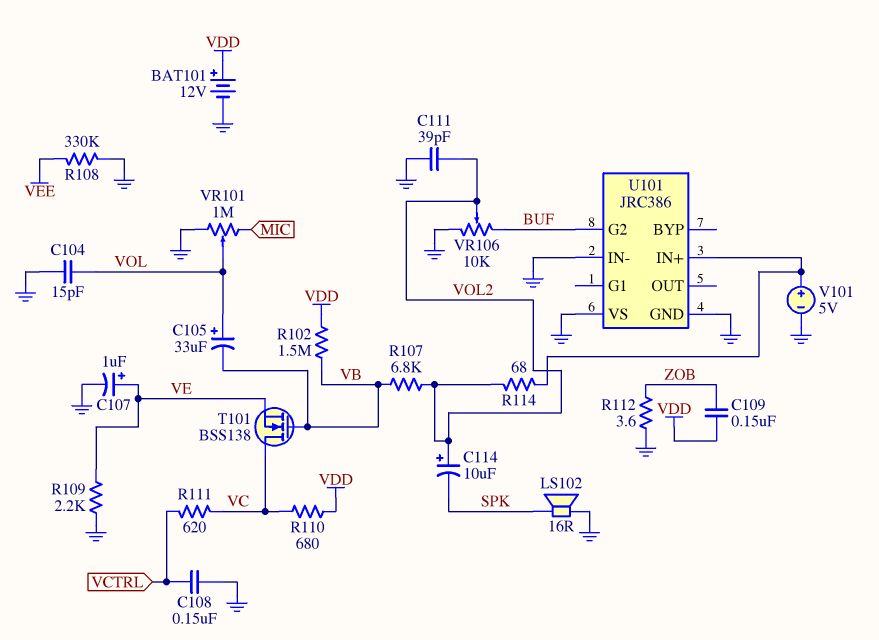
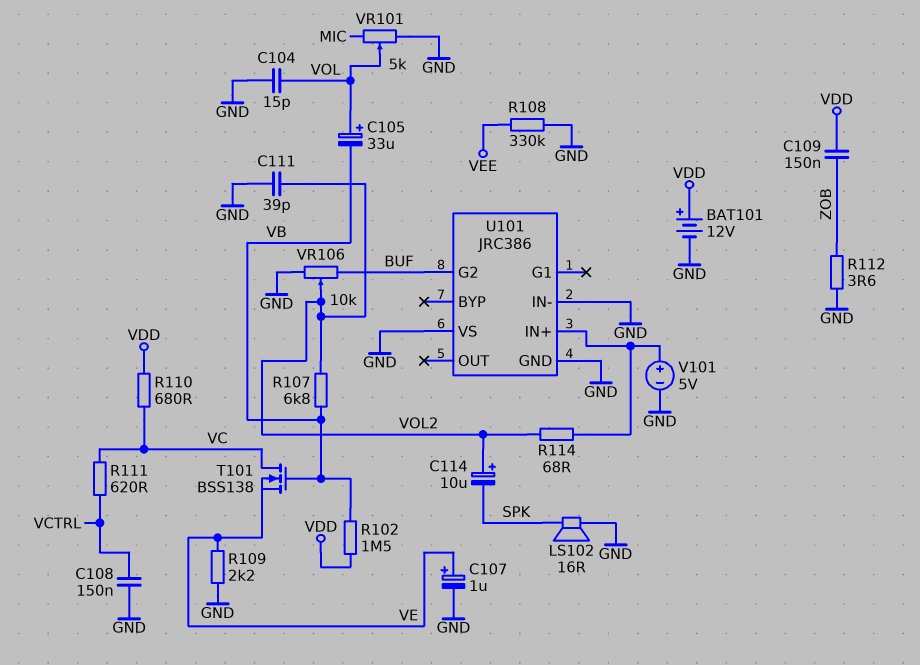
VR101: 1M (GND, MIC, wiper VOL) -> 5k (GND, MIC, wiper VOL)

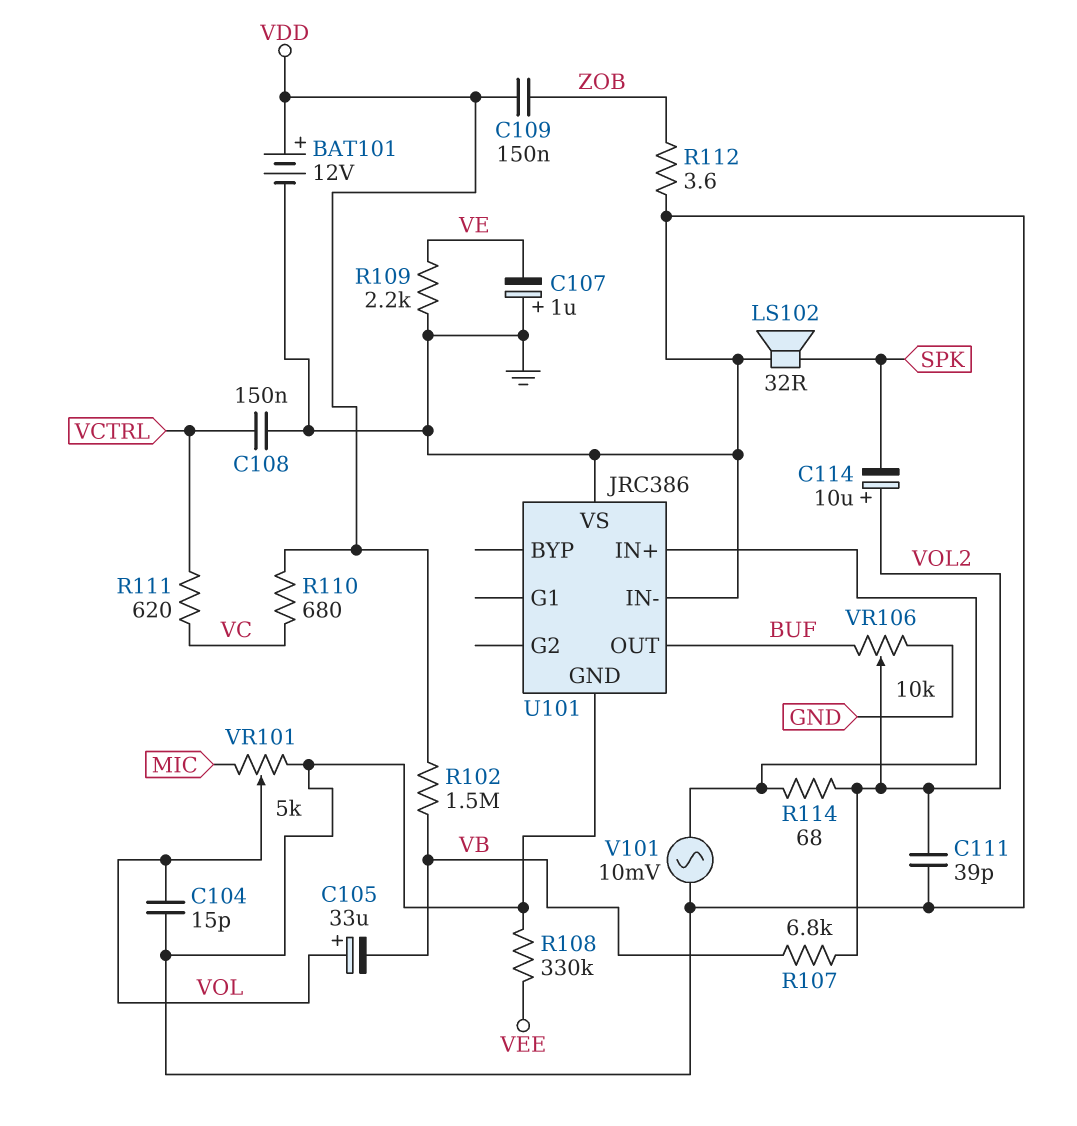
C107: 1uF (plus VE, minus GND) -> 1uF (plus GND, minus VE)
LS102: speaker 16R (GND, SPK) -> speaker 32R (GND, SPK)
T101: NMOS BSS138 (G VB, D VC, S VE) -> none
U101 pin G2: BUF -> none
U101 pin OUT: none -> BUF
V101: 5V (plus U101/IN+, minus GND) -> AC 10mV (GND, U101/IN+)

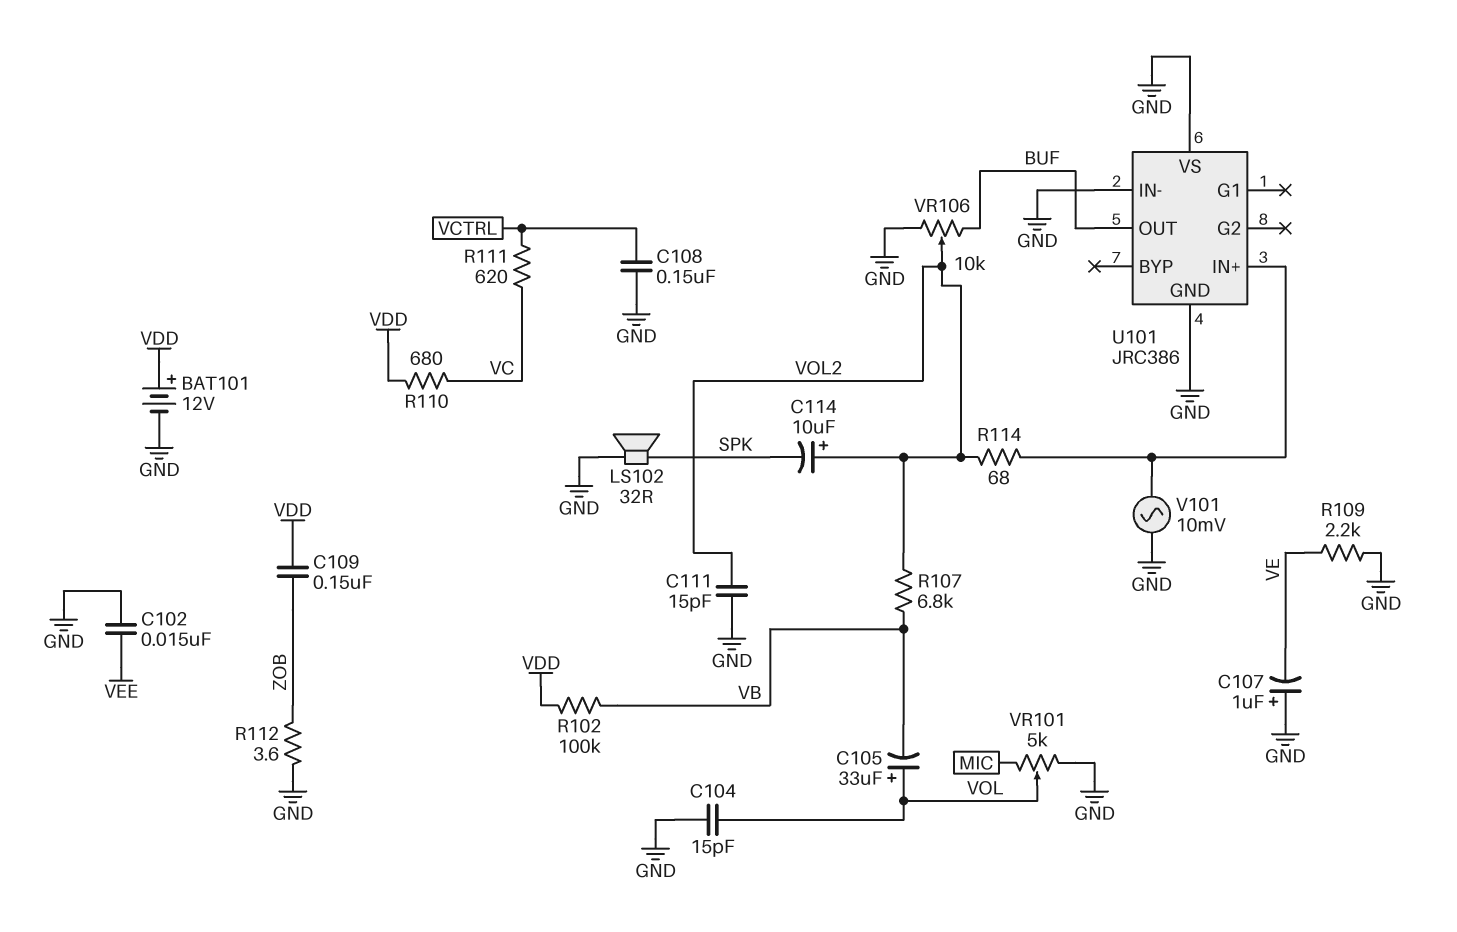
C102: none -> 15nF (GND, VEE)
C111: 39pF (GND, VOL2) -> 15pF (GND, VOL2)
R102: 1.5M (VB, VDD) -> 100k (VB, VDD)
R108: 330k (GND, VEE) -> none

